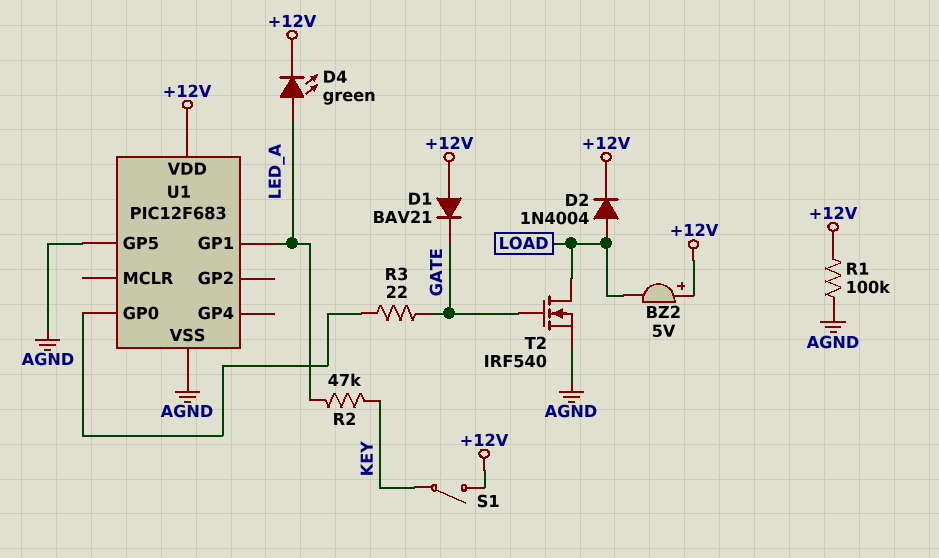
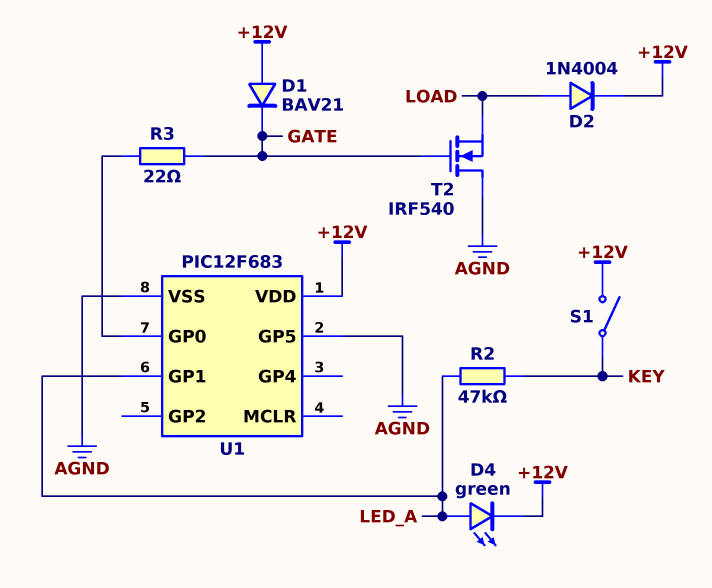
BZ2: buzzer 5V (plus +12V, minus LOAD) -> none
R1: 100k (+12V, AGND) -> none
T2: NMOS IRF540 (G GATE, D LOAD, S AGND) -> NMOS IRF540 (G GATE, D AGND, S LOAD)

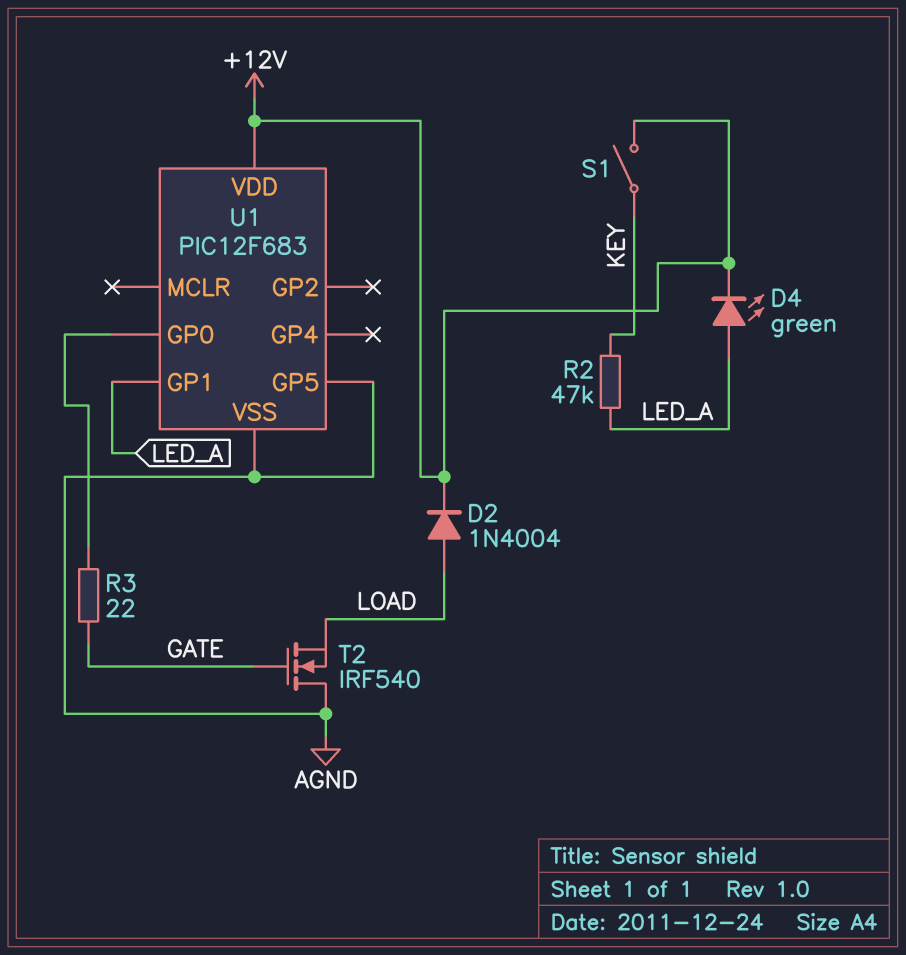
D1: diode BAV21 (A +12V, K GATE) -> none

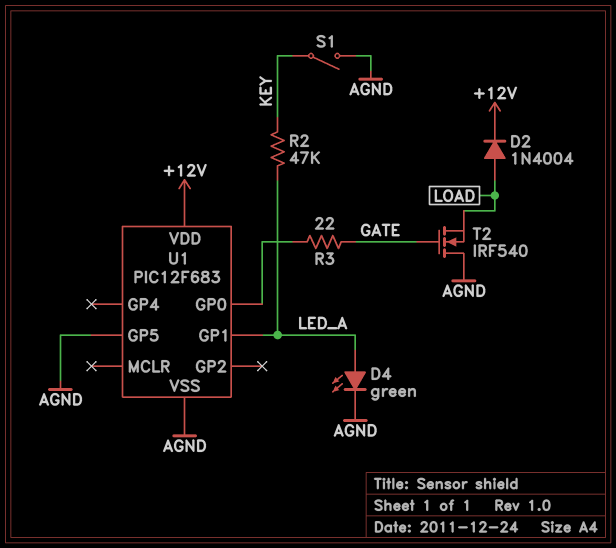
D4: LED green (A LED_A, K +12V) -> LED green (A LED_A, K AGND)
S1: switch (+12V, KEY) -> switch (AGND, KEY)

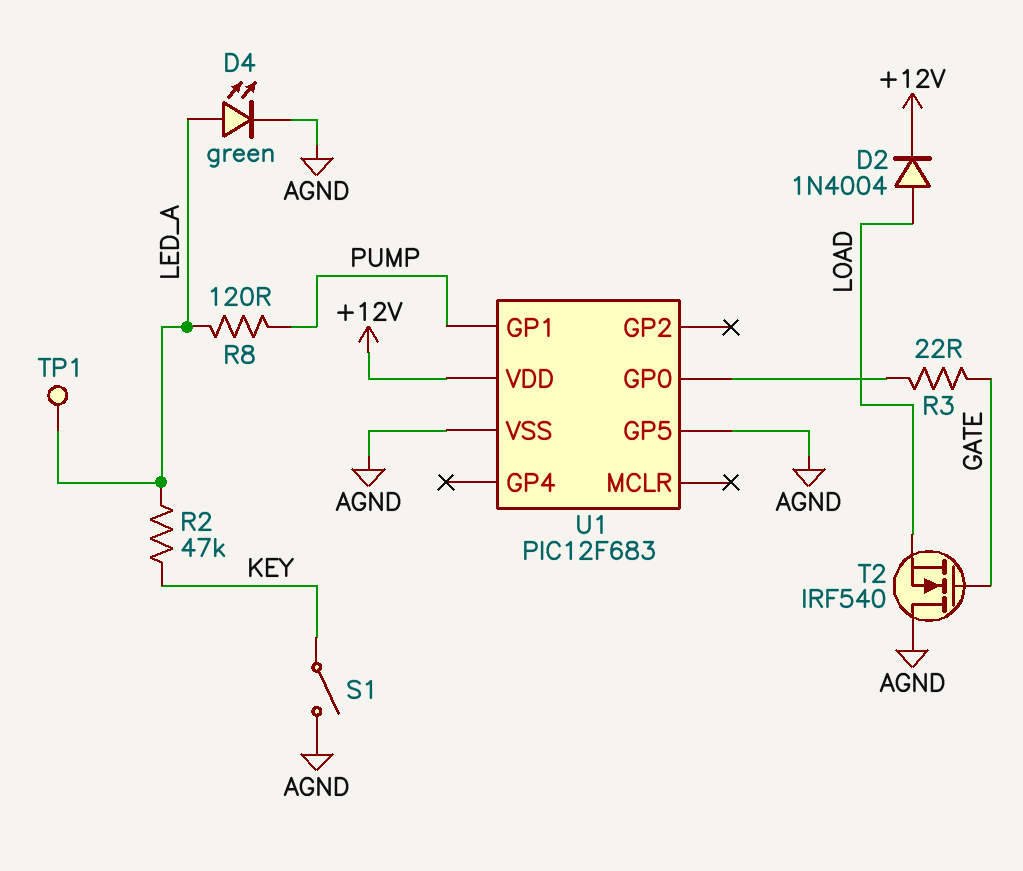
R8: none -> 120 (LED_A, PUMP)
TP1: none -> test point (LED_A)
U1 pin GP1: LED_A -> PUMP

